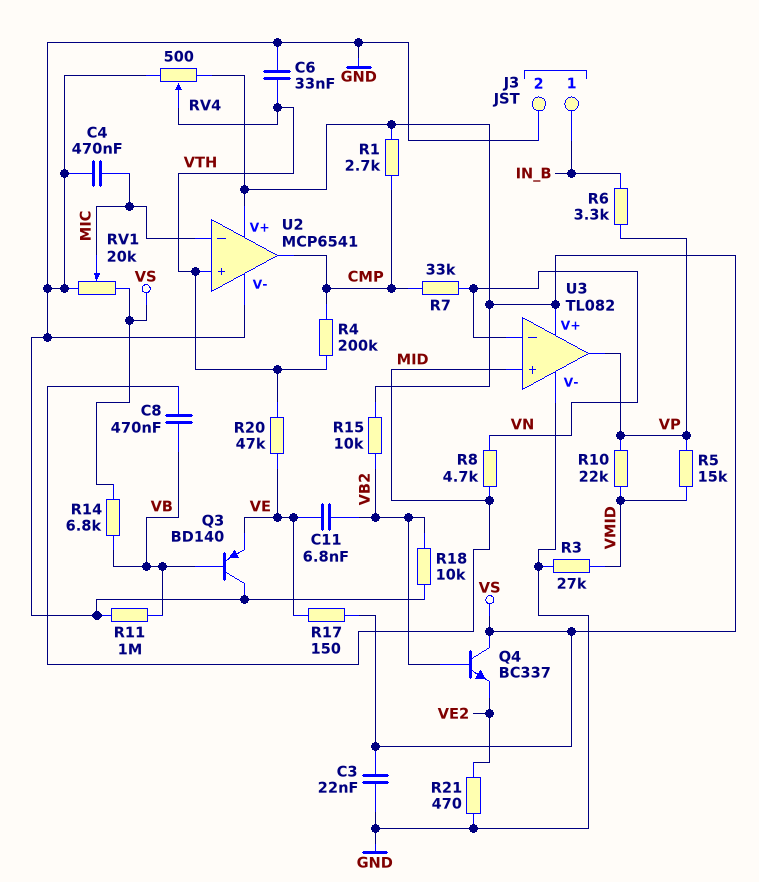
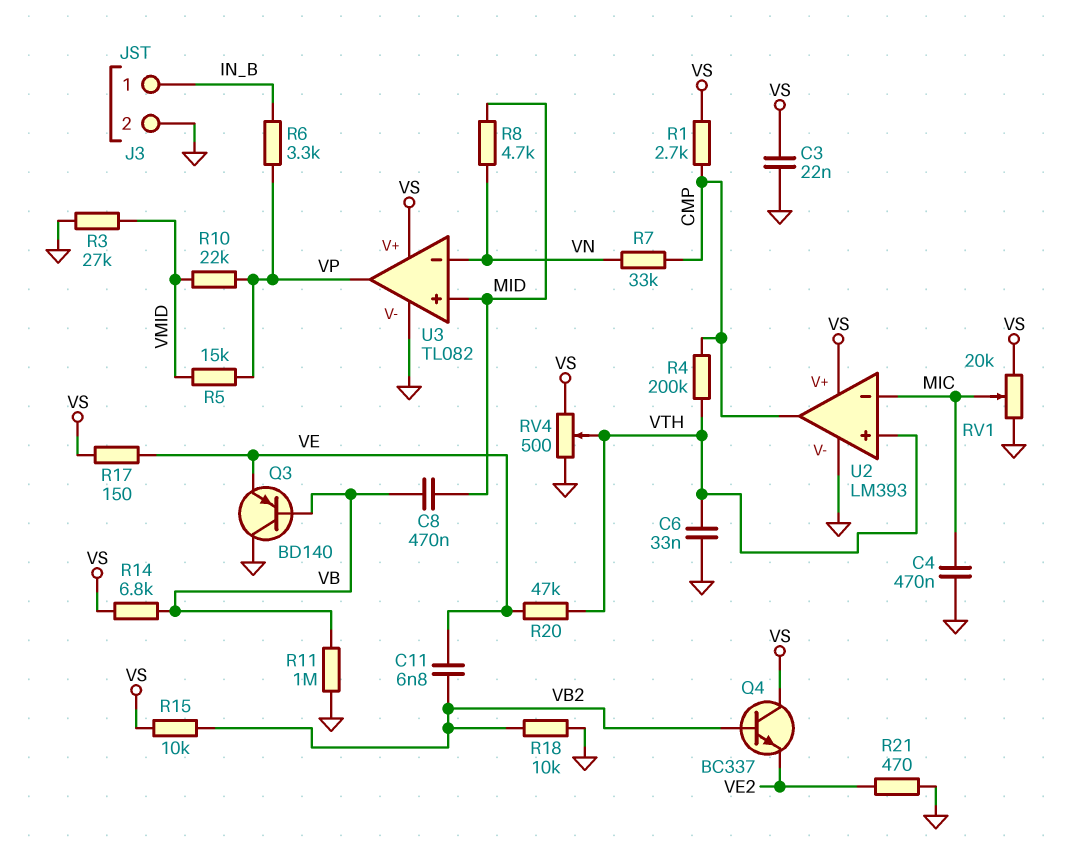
U2: MCP6541 -> LM393

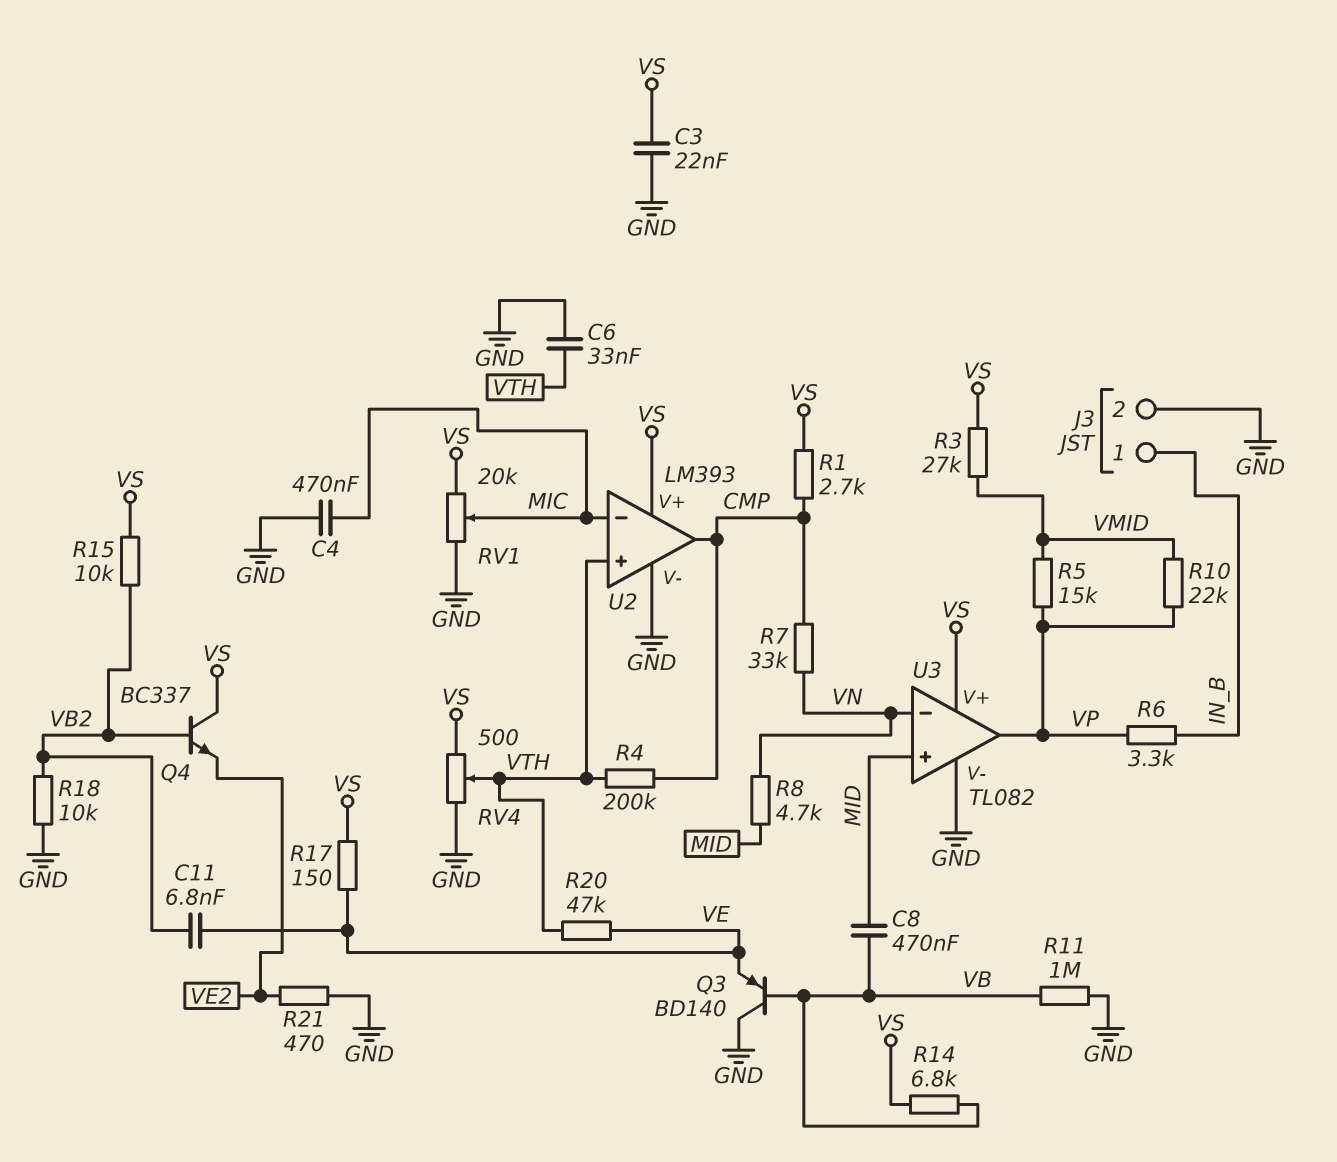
R3: 27k (GND, VMID) -> 27k (VMID, VS)

